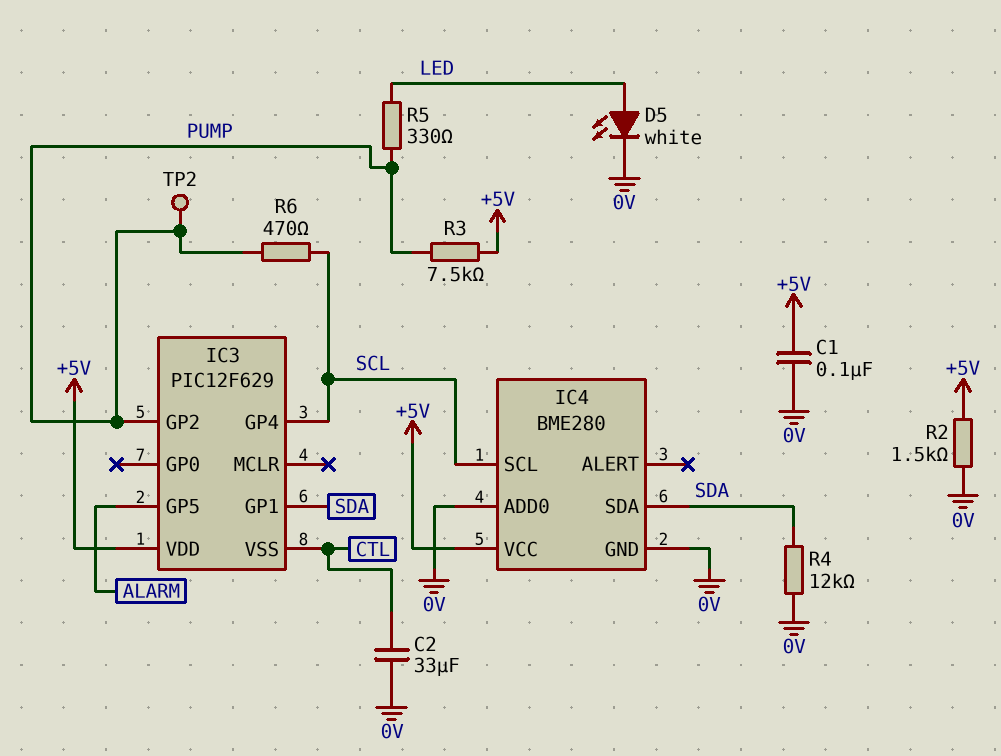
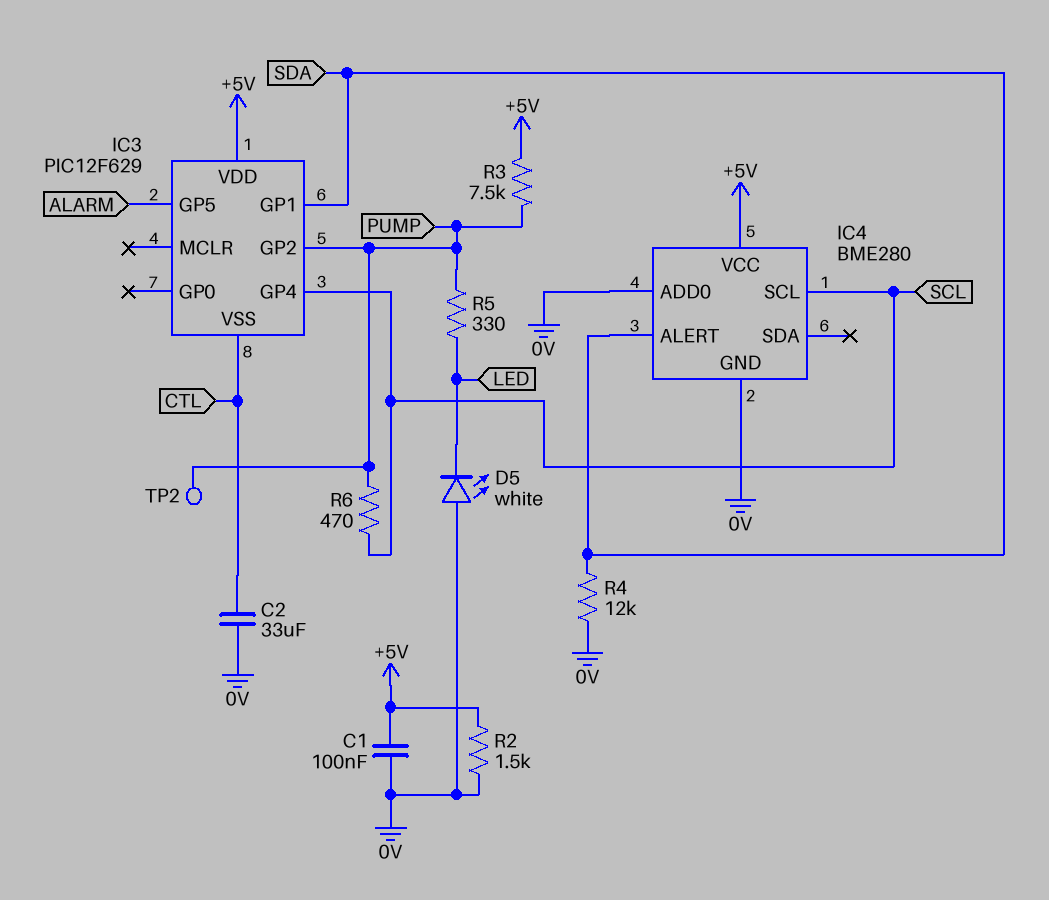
D5: LED white (A LED, K 0V) -> LED white (A 0V, K LED)
IC4 pin ALERT: none -> SDA
IC4 pin SDA: SDA -> none

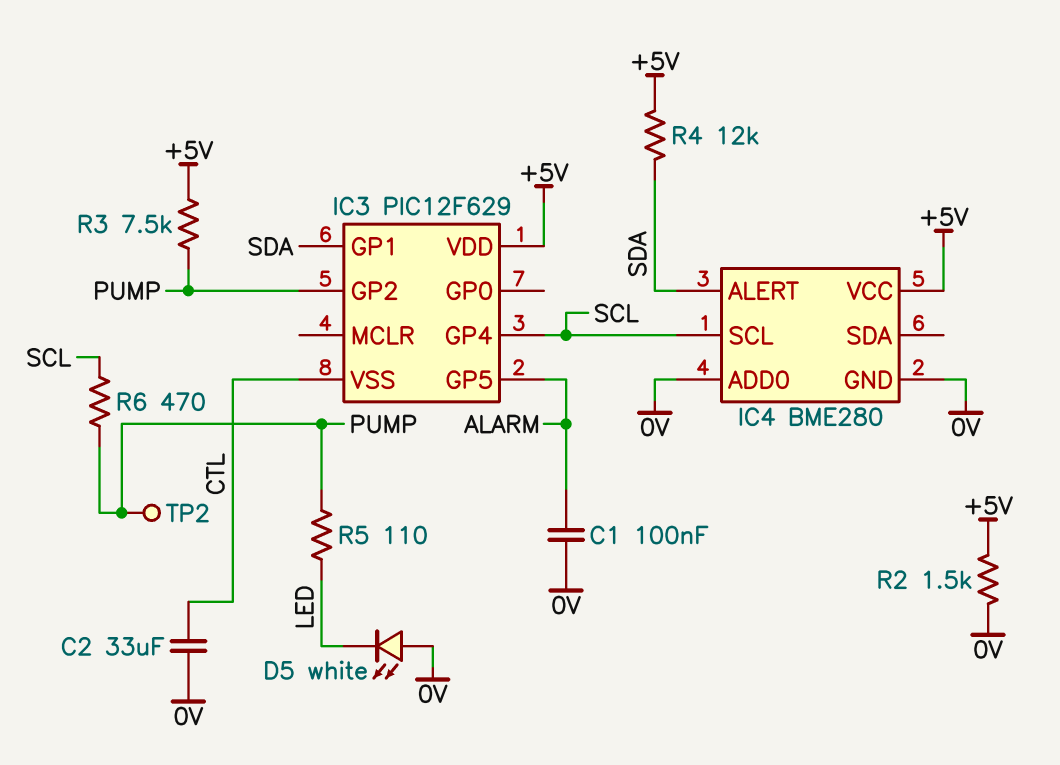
C1: 100nF (+5V, 0V) -> 100nF (0V, ALARM)
R4: 12k (0V, SDA) -> 12k (+5V, SDA)
R5: 330 (LED, PUMP) -> 110 (LED, PUMP)

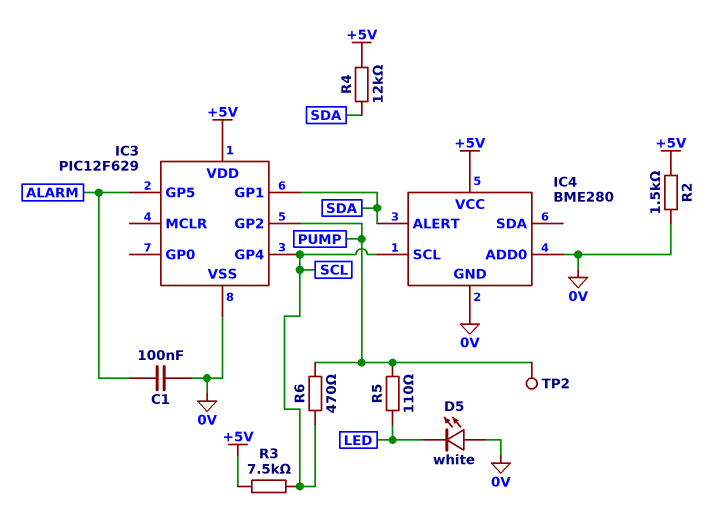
C2: 33uF (0V, CTL) -> none
IC3 pin VSS: CTL -> 0V
R3: 7.5k (+5V, PUMP) -> 7.5k (+5V, SCL)

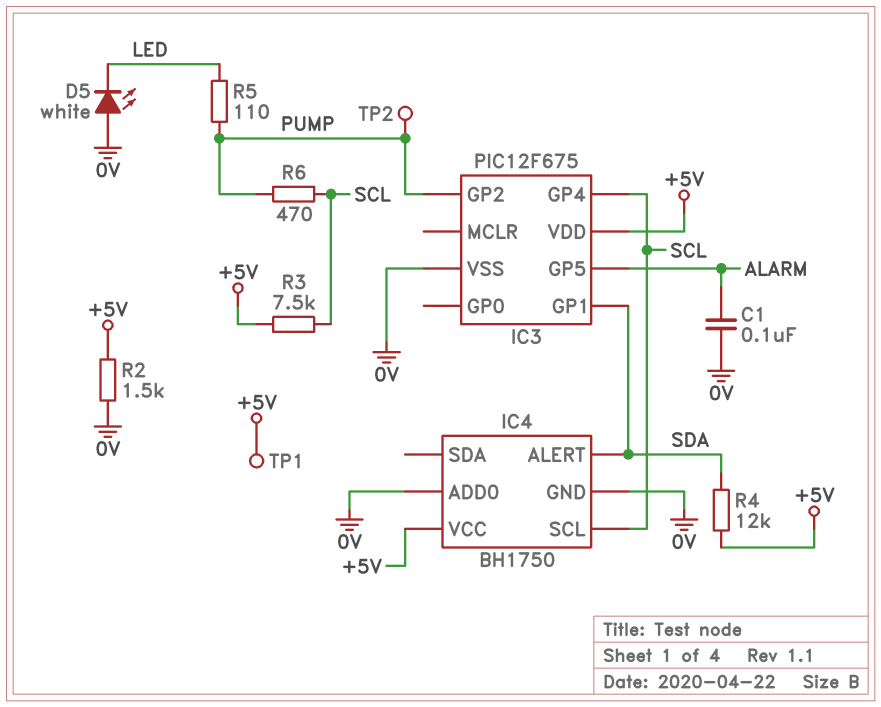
IC3: PIC12F629 -> PIC12F675
IC4: BME280 -> BH1750
TP1: none -> test point (+5V)

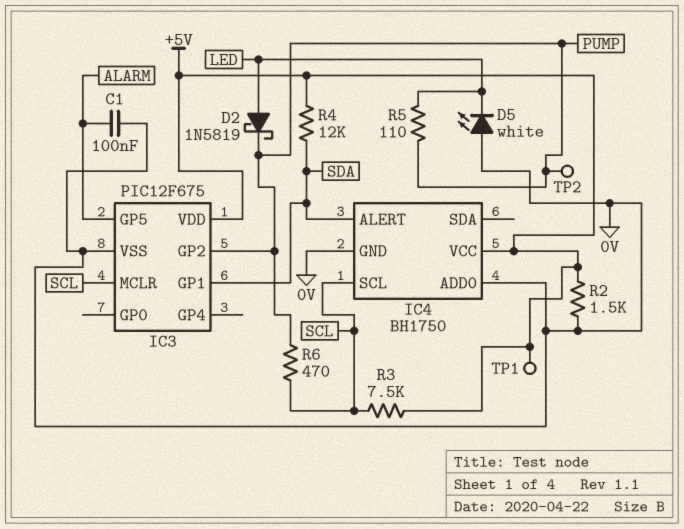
D2: none -> schottky 1N5819 (A LED, K PUMP)
IC3 pin GP4: SCL -> none
IC3 pin MCLR: none -> SCL

